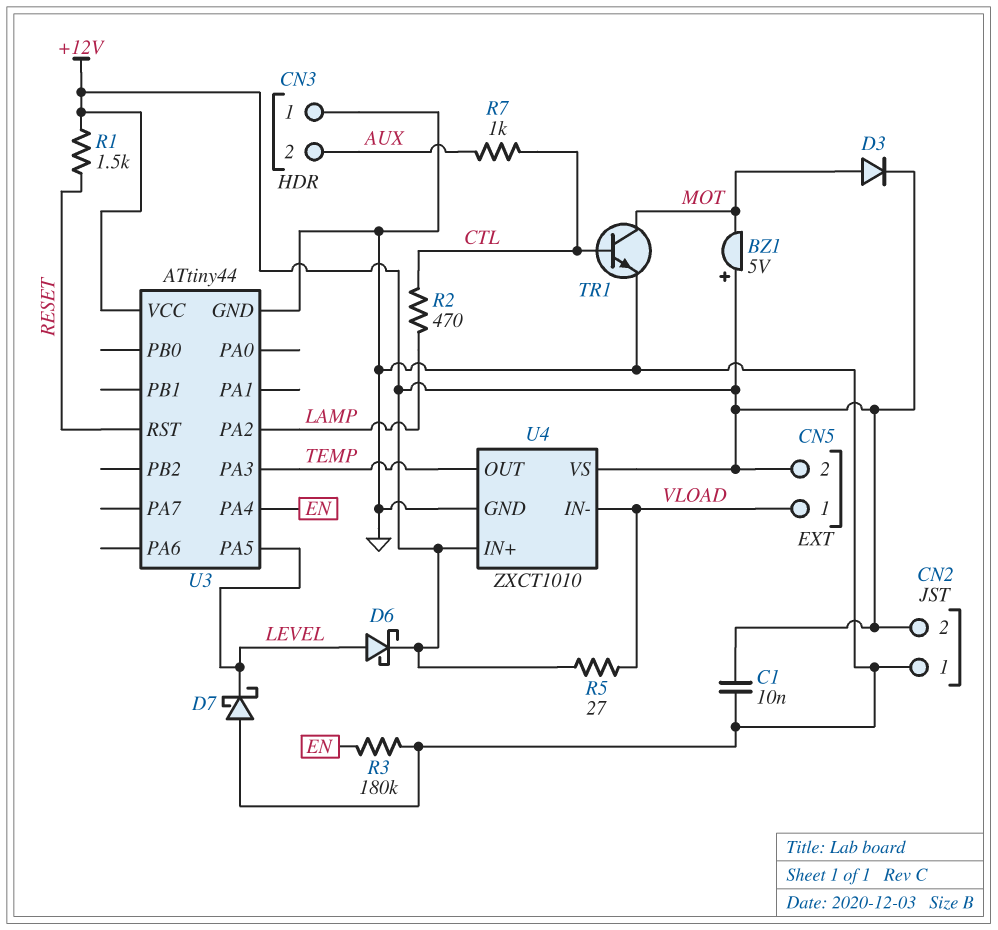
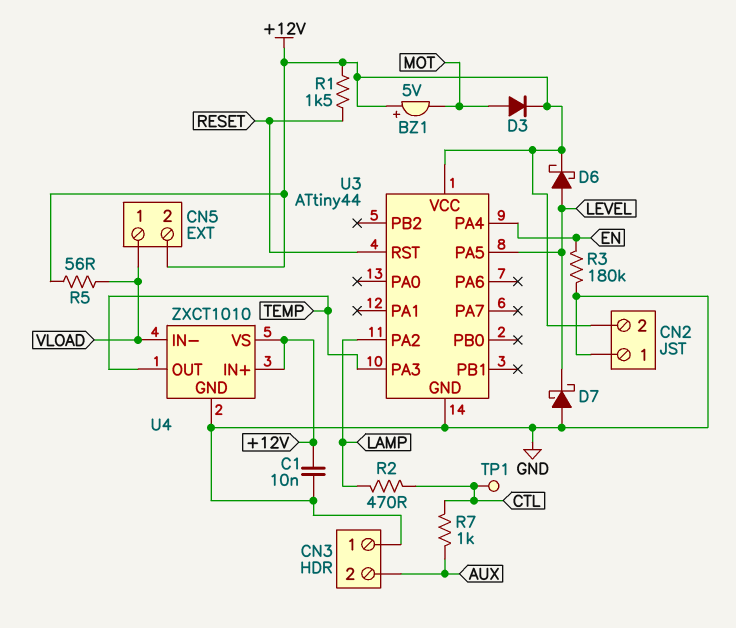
R5: 27 (+12V, VLOAD) -> 56 (+12V, VLOAD)
TP1: none -> test point (CTL)
TR1: NPN (B CTL, C MOT, E GND) -> none

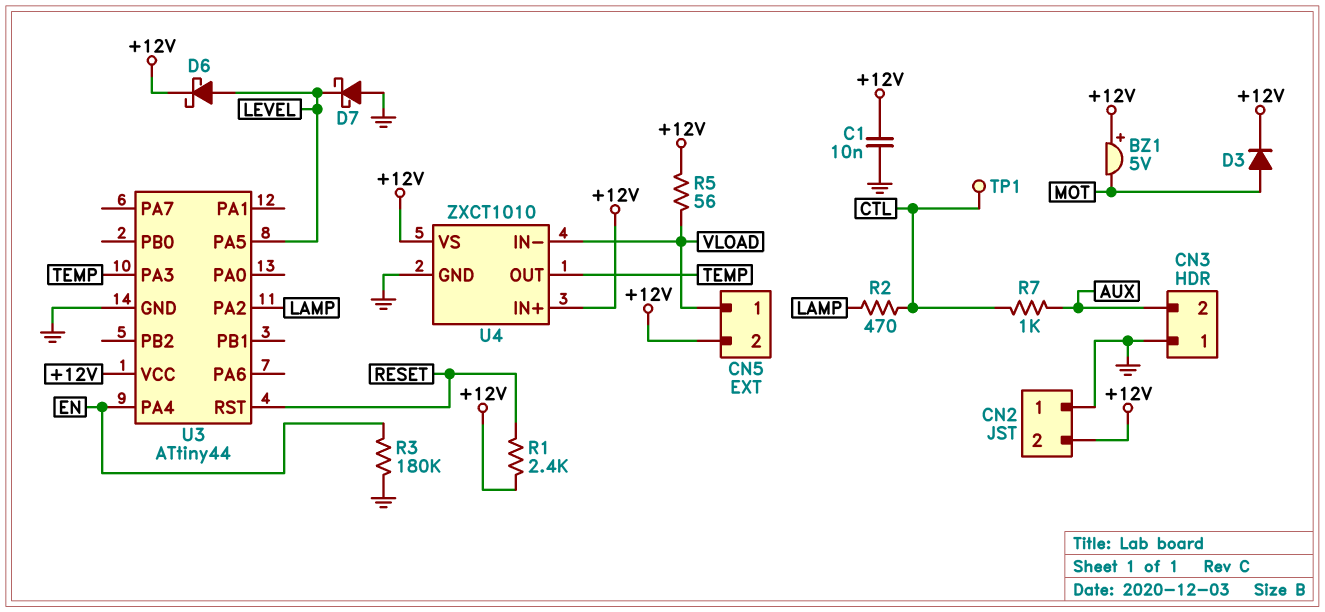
R1: 1.5k (+12V, RESET) -> 2.4k (+12V, RESET)

